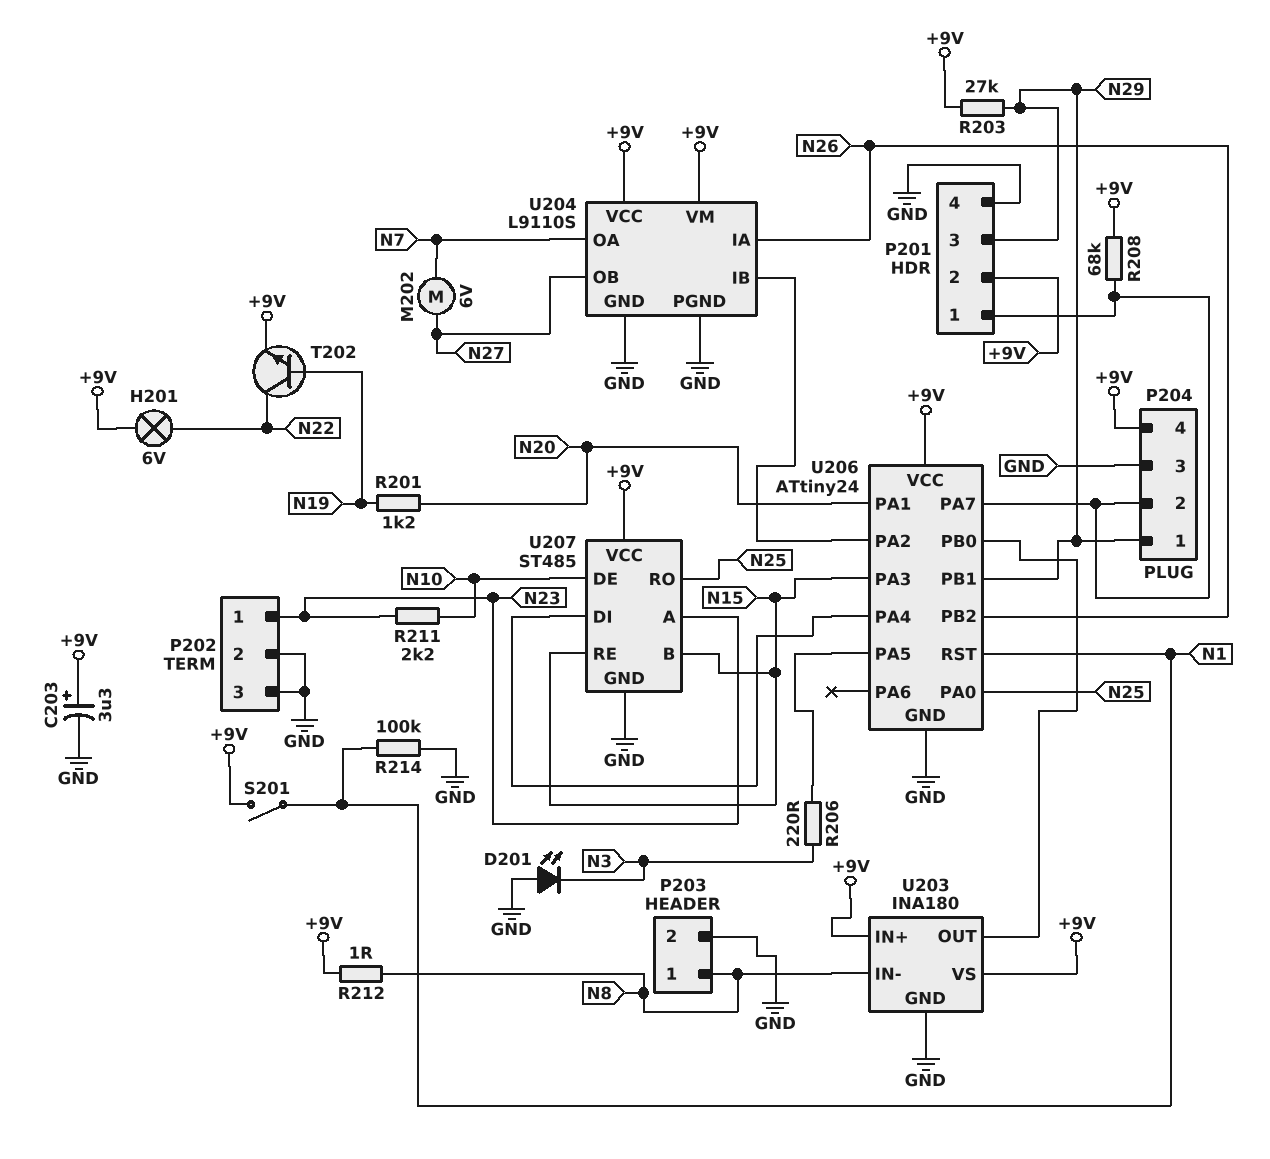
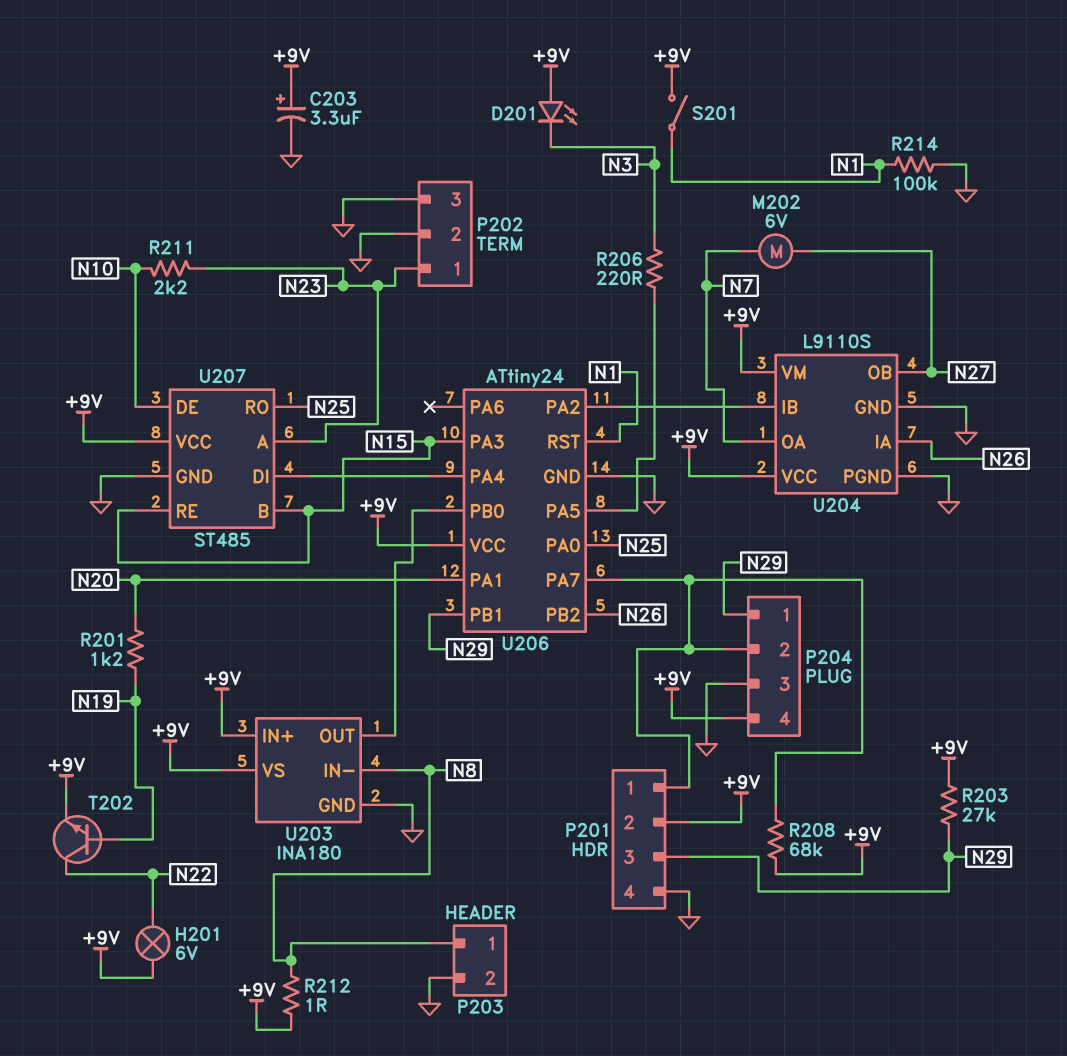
D201: LED (A GND, K N3) -> LED (A +9V, K N3)

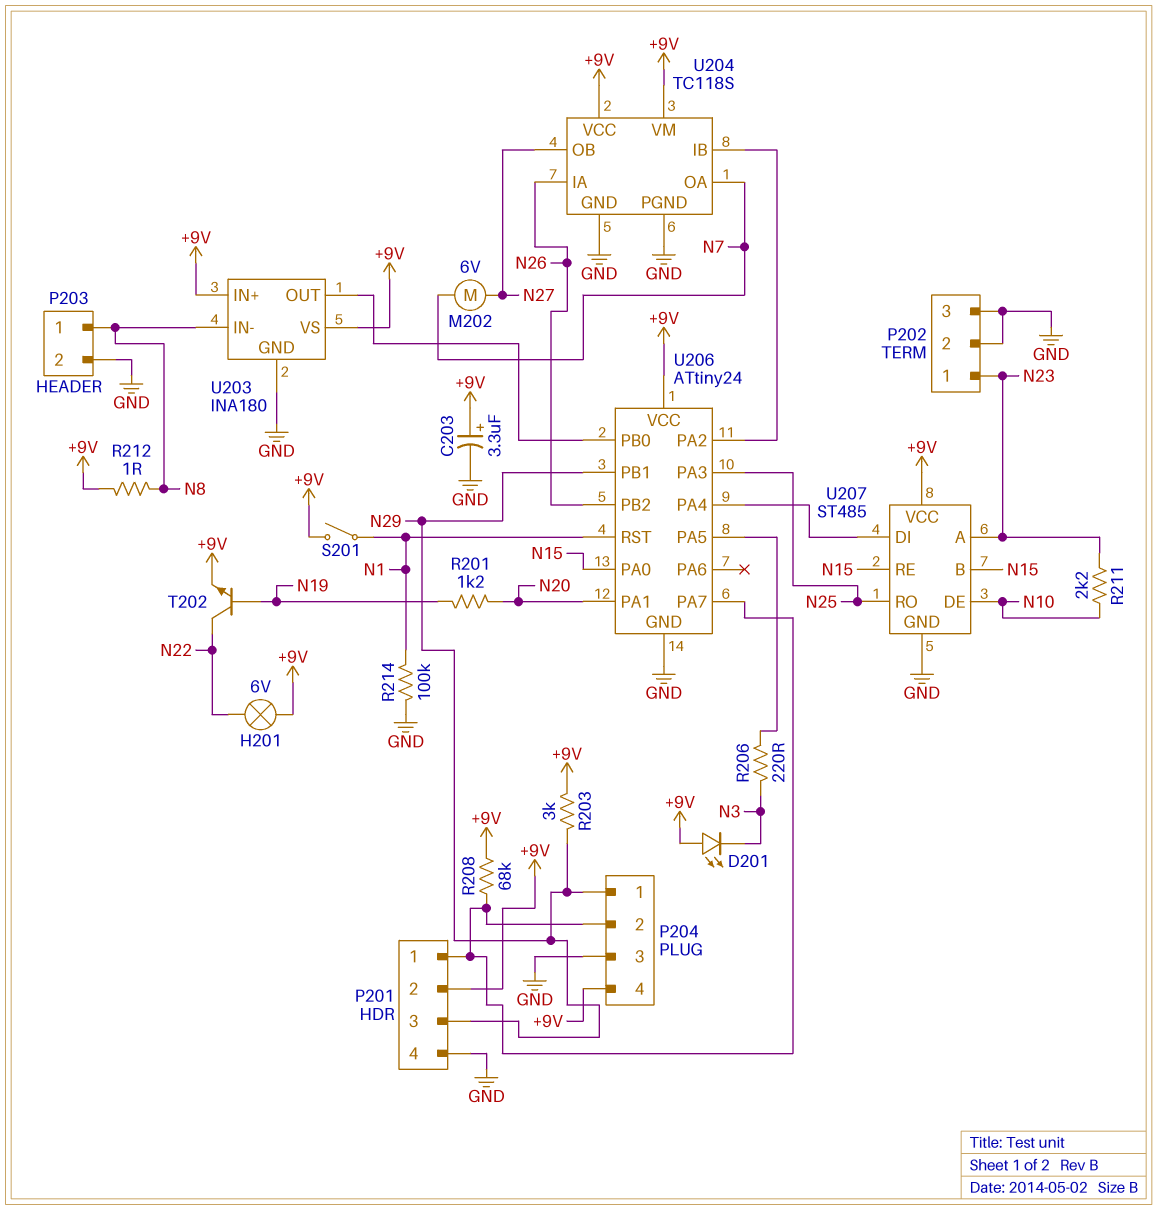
R203: 27k (+9V, N29) -> 3k (+9V, N29)
U204: L9110S -> TC118S
U206 pin PA0: N25 -> N15
U206 pin PA3: N15 -> N25

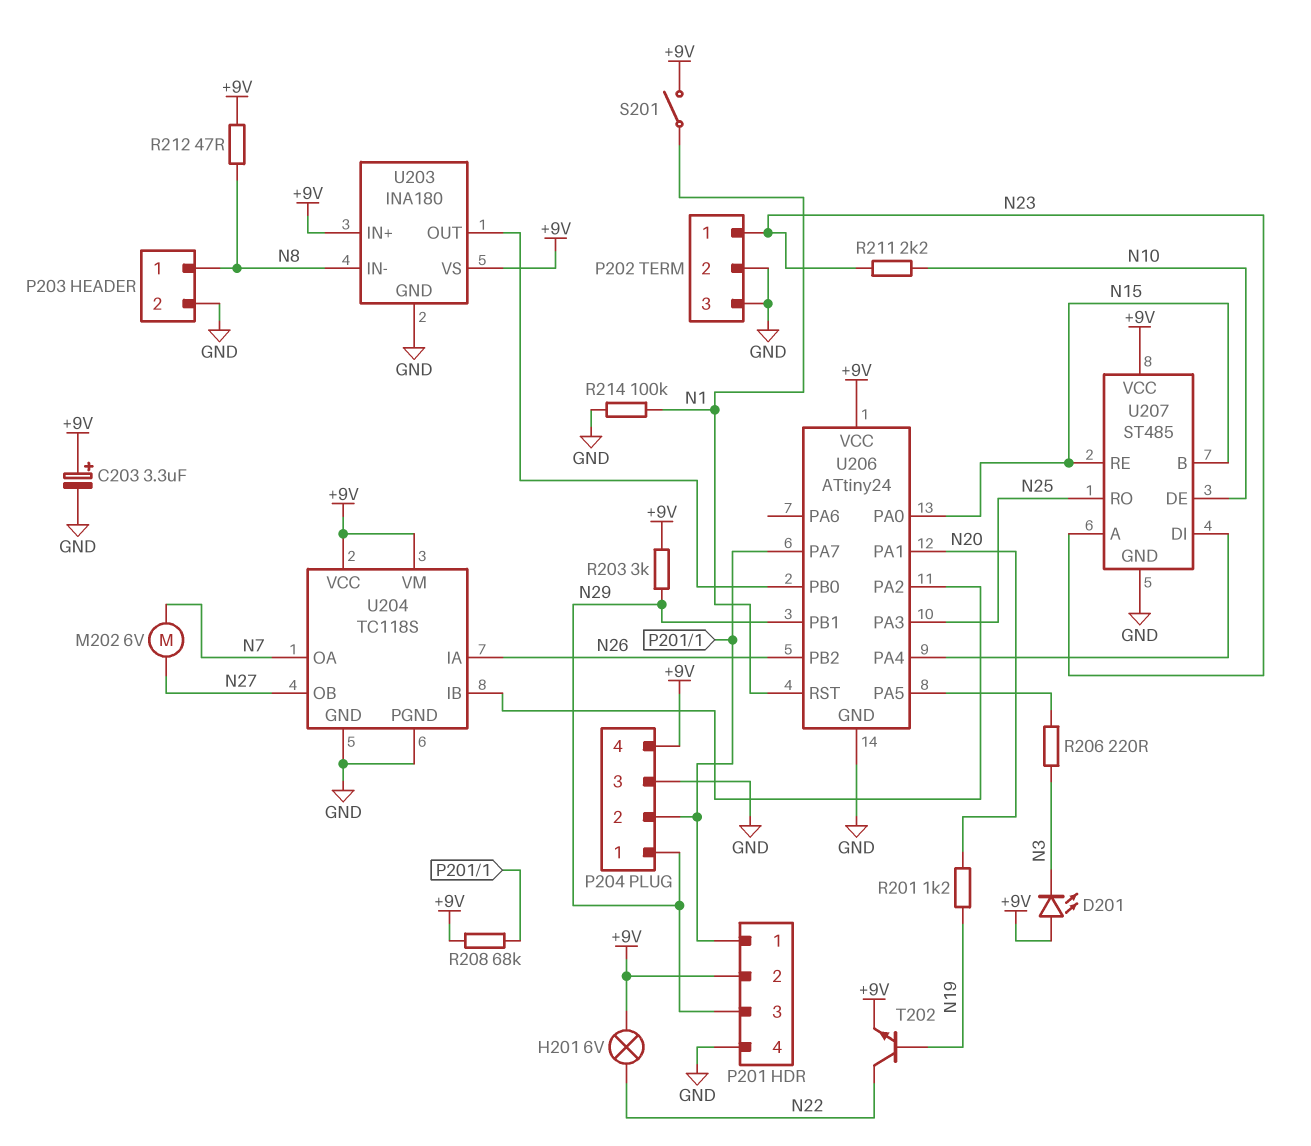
R212: 1 (+9V, N8) -> 47 (+9V, N8)

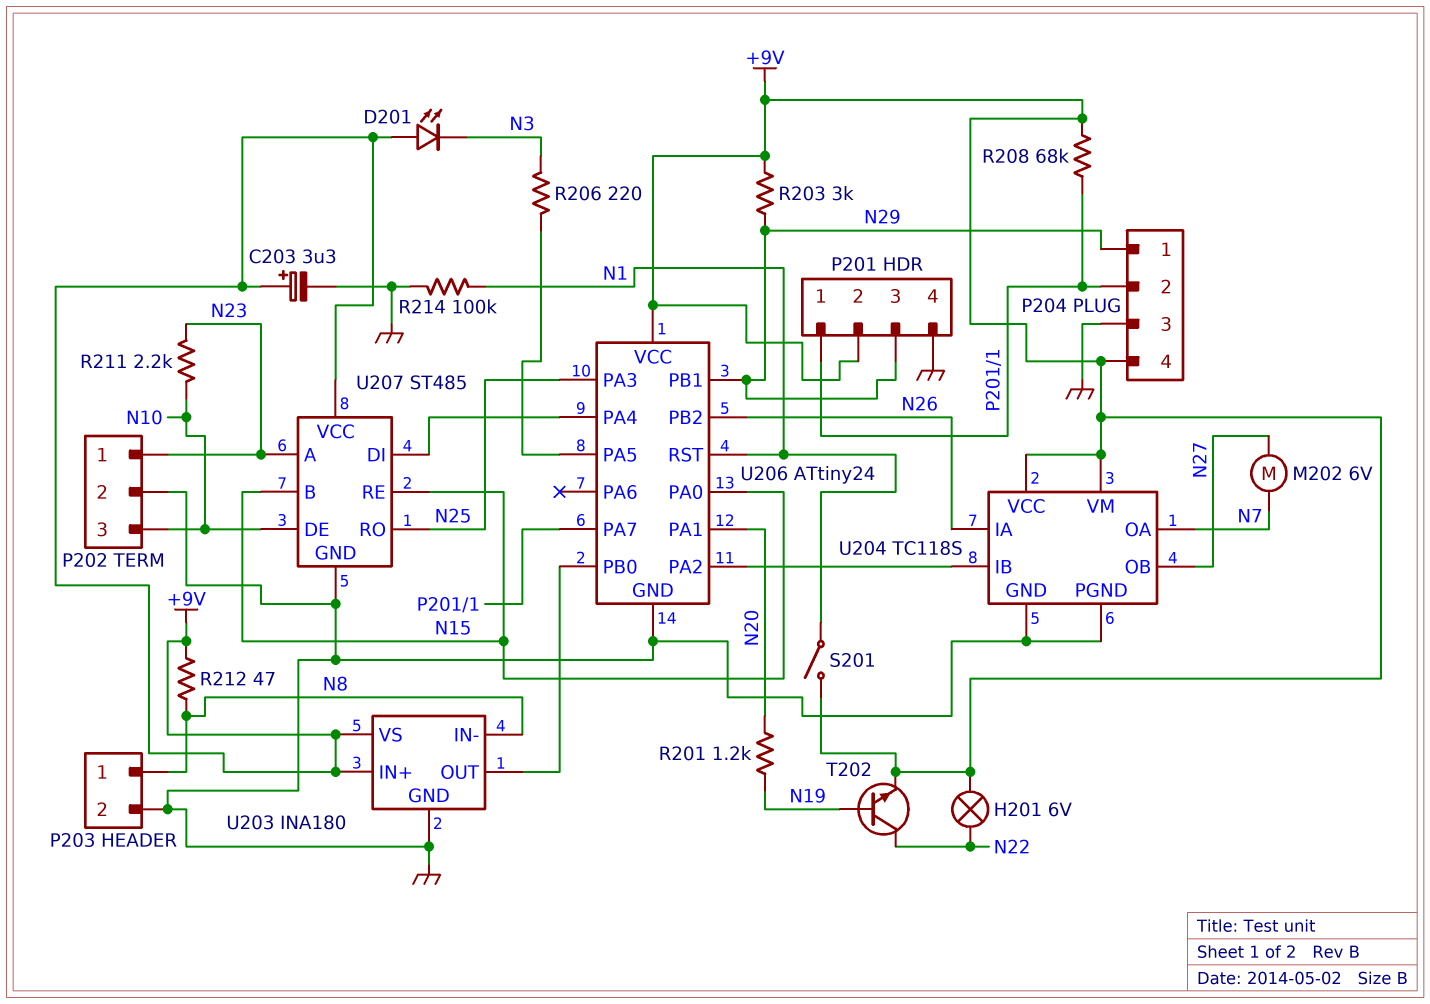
P202 pin 3: GND -> N10

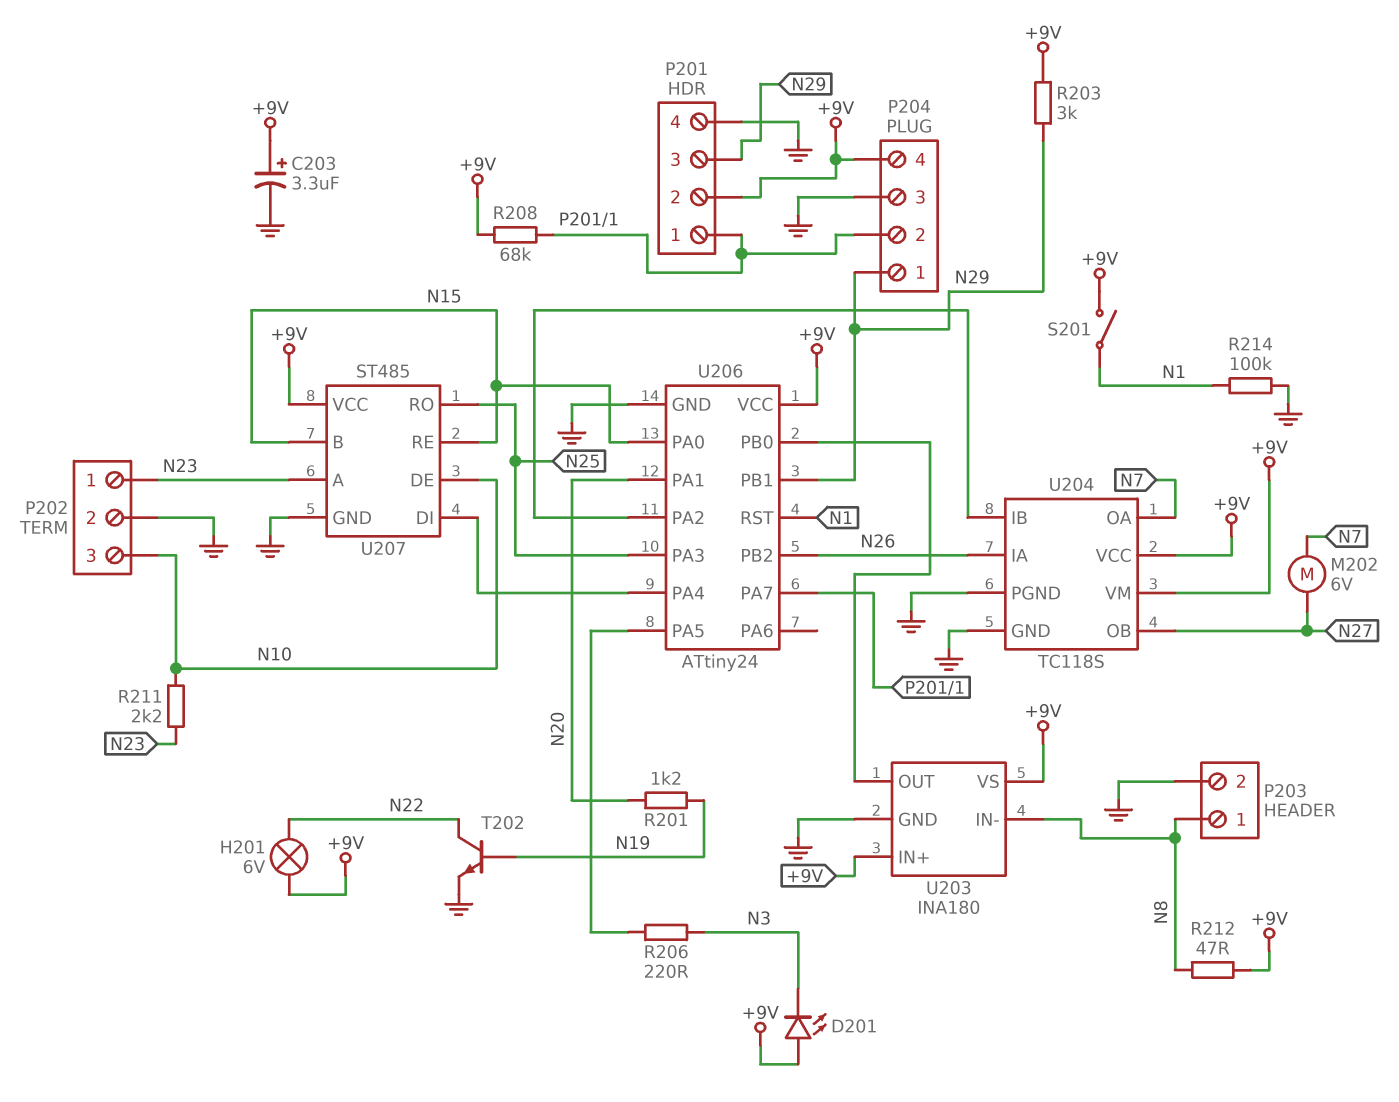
T202: NPN (B N19, C N22, E +9V) -> NPN (B N19, C N22, E GND)

